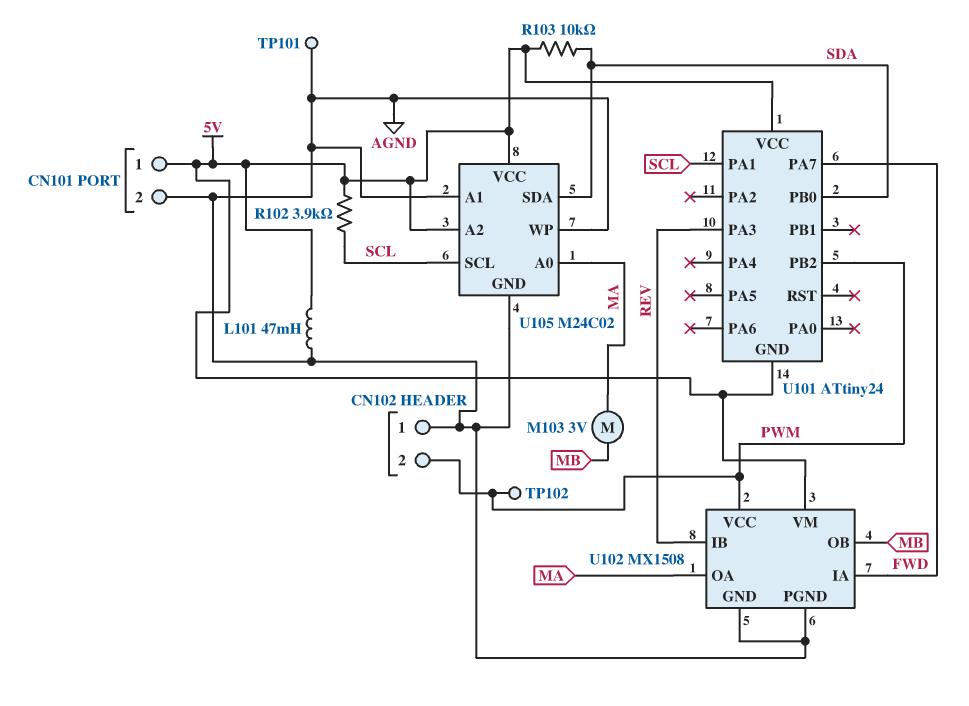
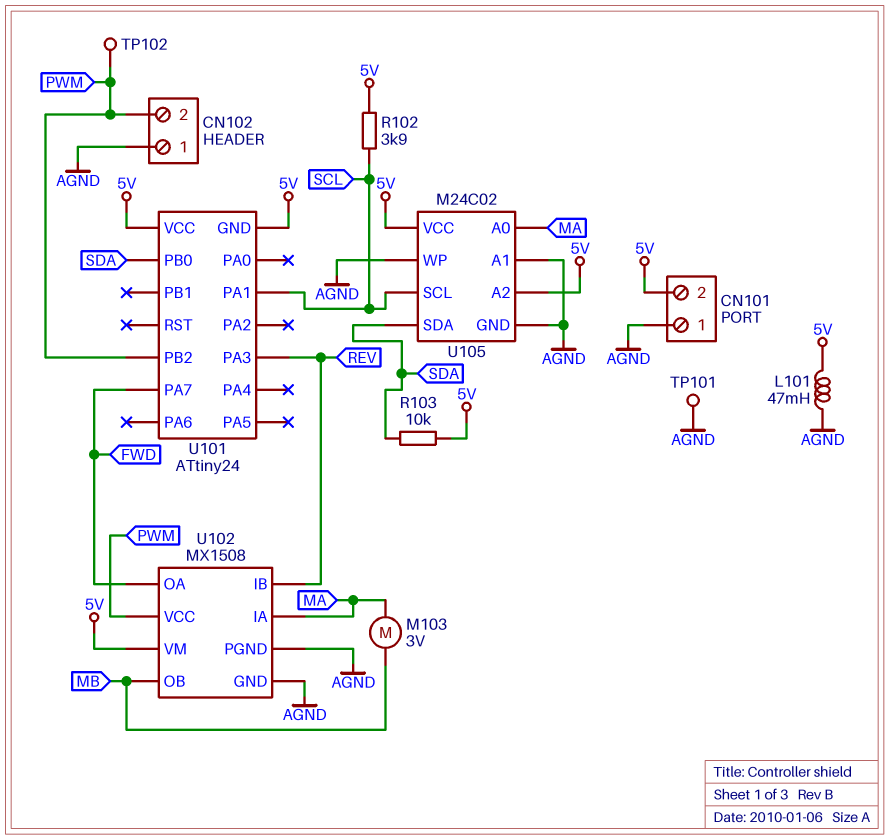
CN101 pin 1: 5V -> AGND
CN101 pin 2: AGND -> 5V
U102 pin IA: FWD -> MA
U102 pin OA: MA -> FWD

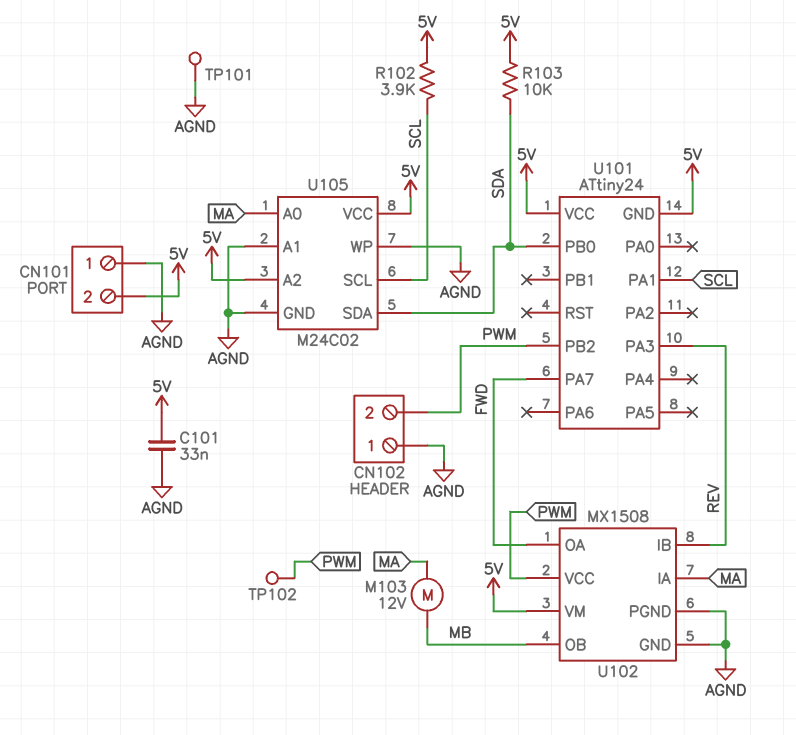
C101: none -> 33nF (5V, AGND)
L101: 47mH (5V, AGND) -> none
M103: motor 3V (MA, MB) -> motor 12V (MA, MB)

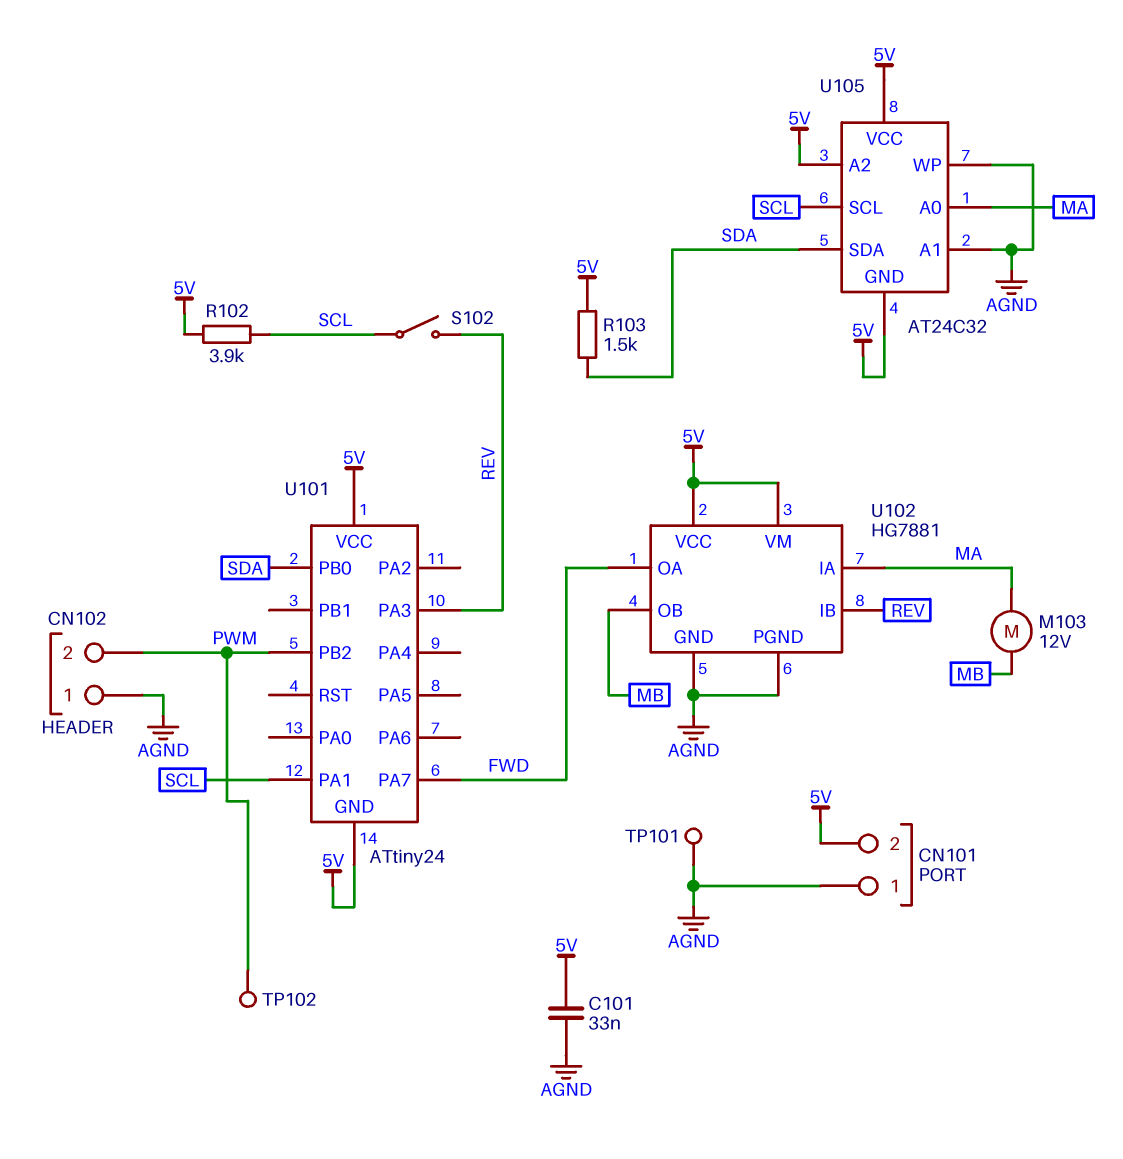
R103: 10k (5V, SDA) -> 1.5k (5V, SDA)
S102: none -> switch (REV, SCL)
U102: MX1508 -> HG7881
U102 pin VCC: PWM -> 5V
U105: M24C02 -> AT24C32
U105 pin GND: AGND -> 5V

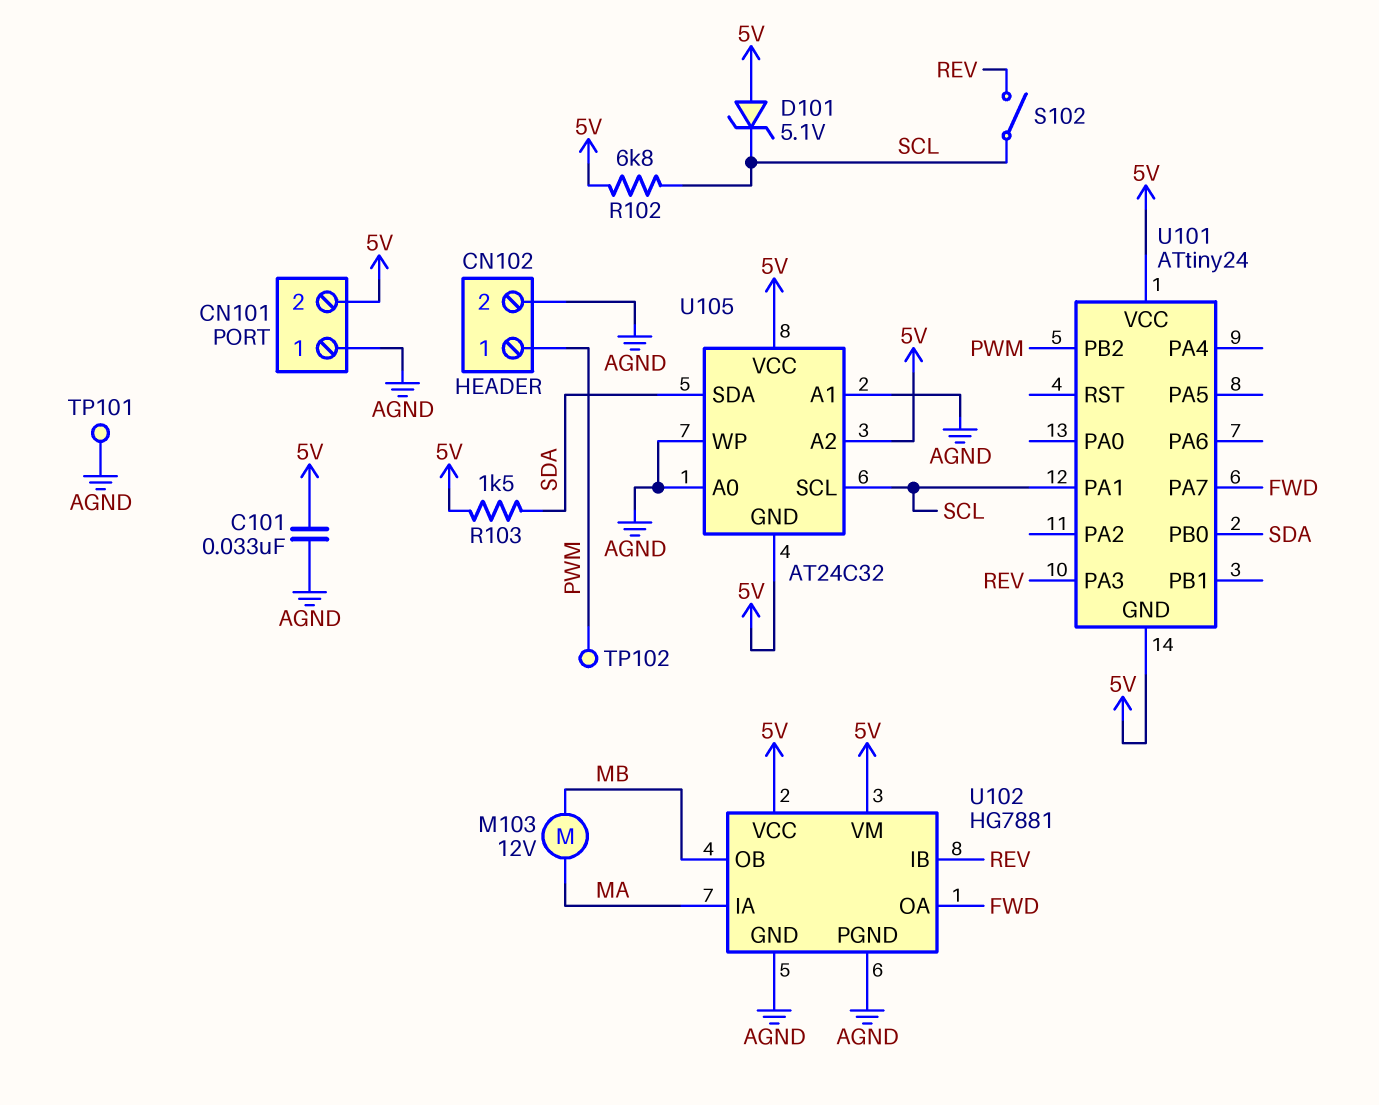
CN102 pin 1: AGND -> PWM
CN102 pin 2: PWM -> AGND
D101: none -> zener 5.1V (A 5V, K SCL)
R102: 3.9k (5V, SCL) -> 6.8k (5V, SCL)
U105 pin A0: MA -> AGND

